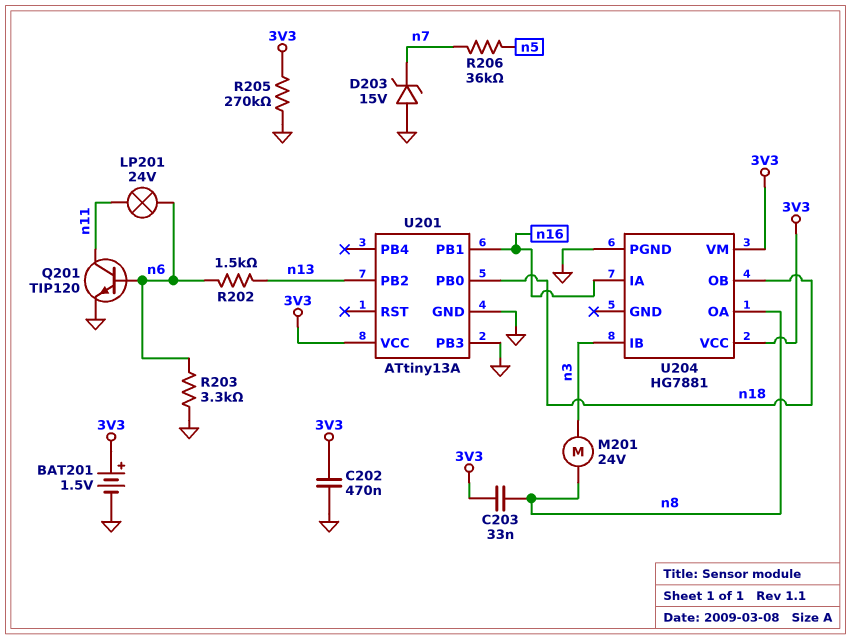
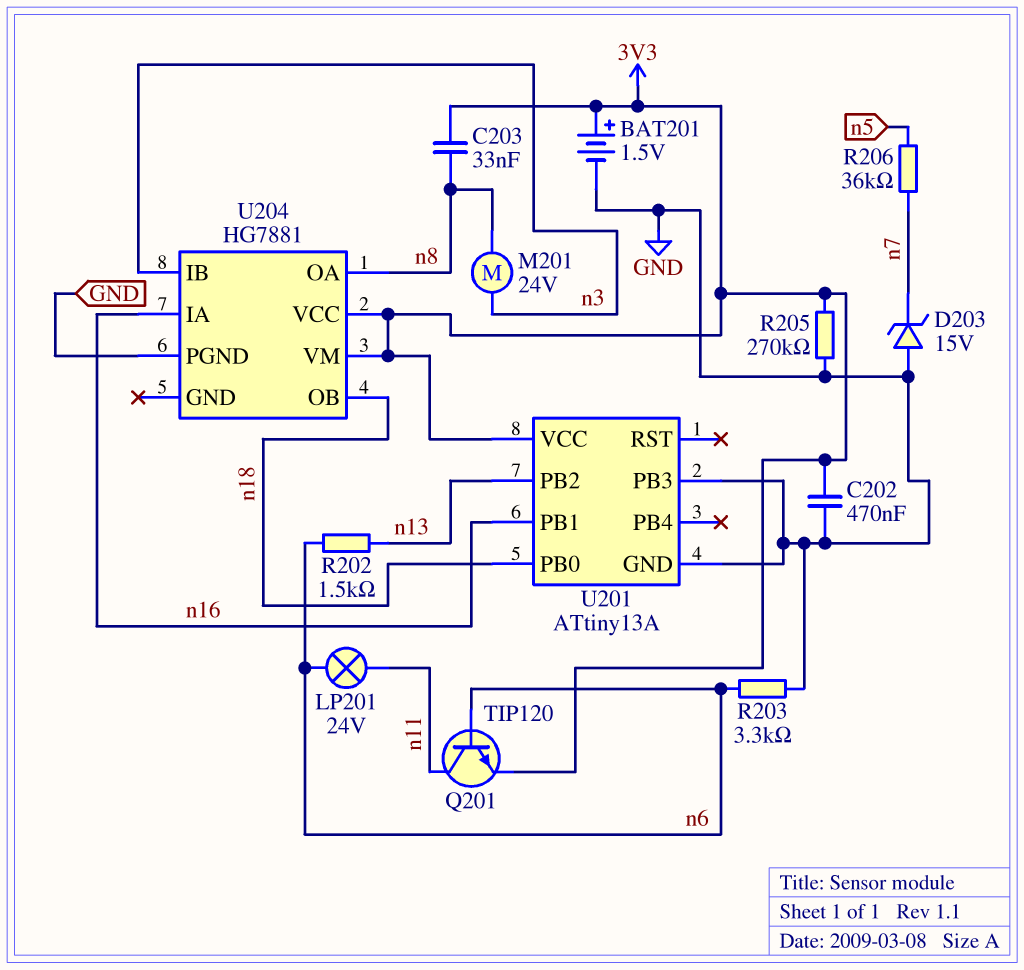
Q201: NPN TIP120 (B n6, C n11, E GND) -> NPN TIP120 (B n6, C n11, E 3V3)

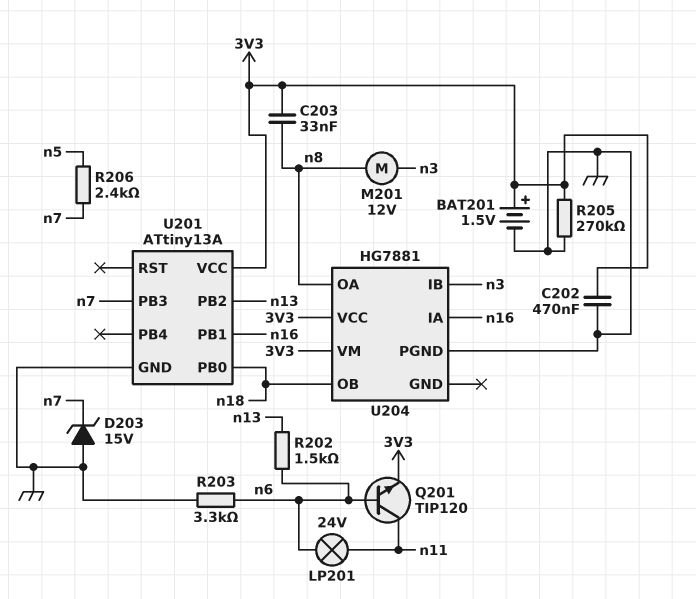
M201: motor 24V (n3, n8) -> motor 12V (n3, n8)
R206: 36k (n5, n7) -> 2.4k (n5, n7)
U201 pin PB3: GND -> n7

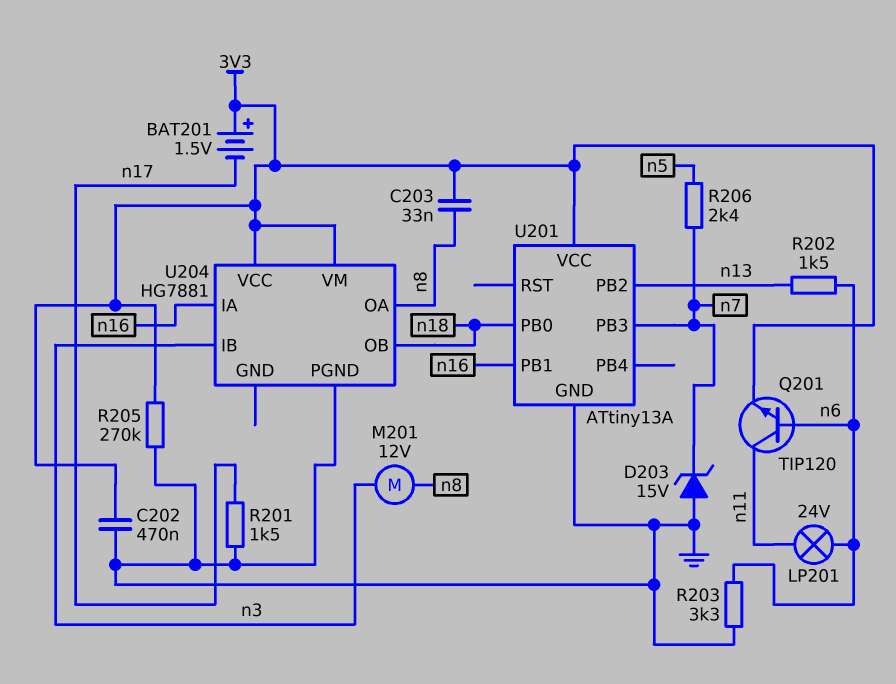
BAT201: 1.5V (plus 3V3, minus GND) -> 1.5V (plus 3V3, minus n17)
R201: none -> 1.5k (GND, n17)

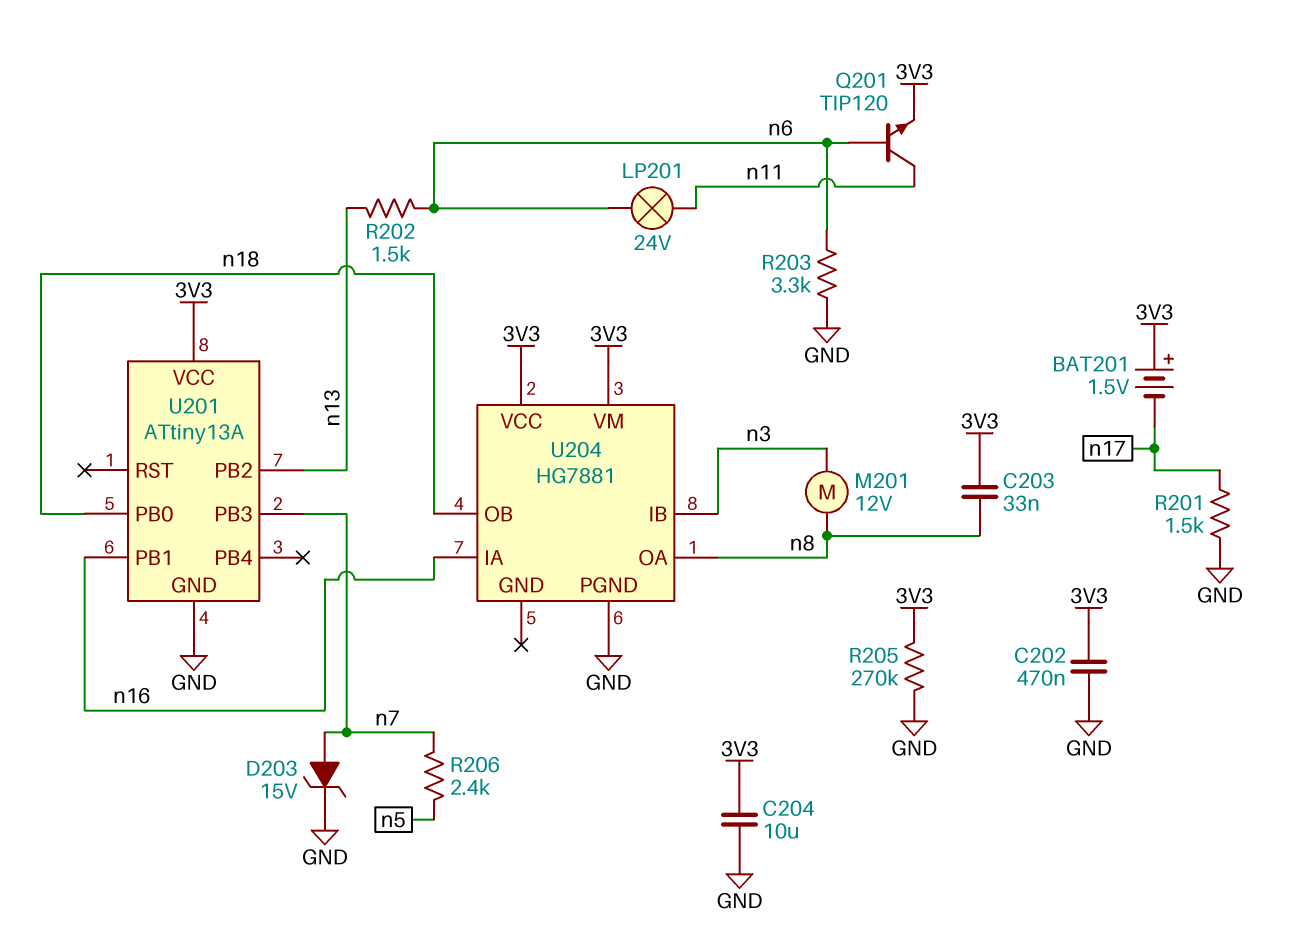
C204: none -> 10uF (3V3, GND)
D203: zener 15V (A GND, K n7) -> zener 15V (A n7, K GND)

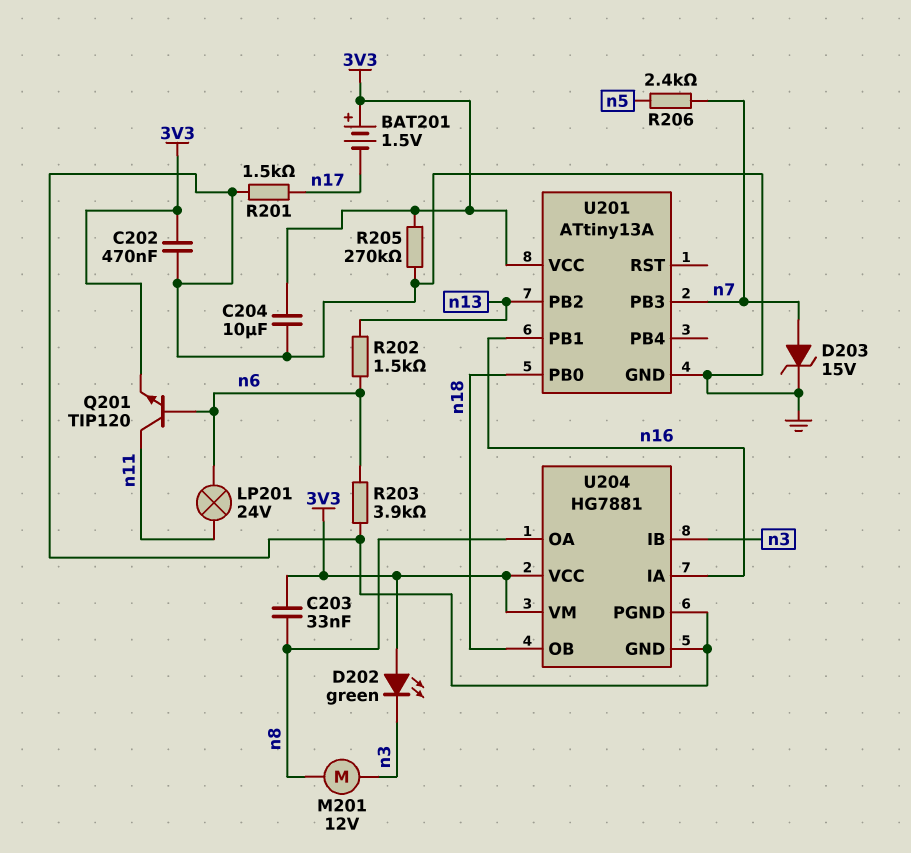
D202: none -> LED green (A 3V3, K n3)
R203: 3.3k (GND, n6) -> 3.9k (GND, n6)
U204 pin GND: none -> GND

